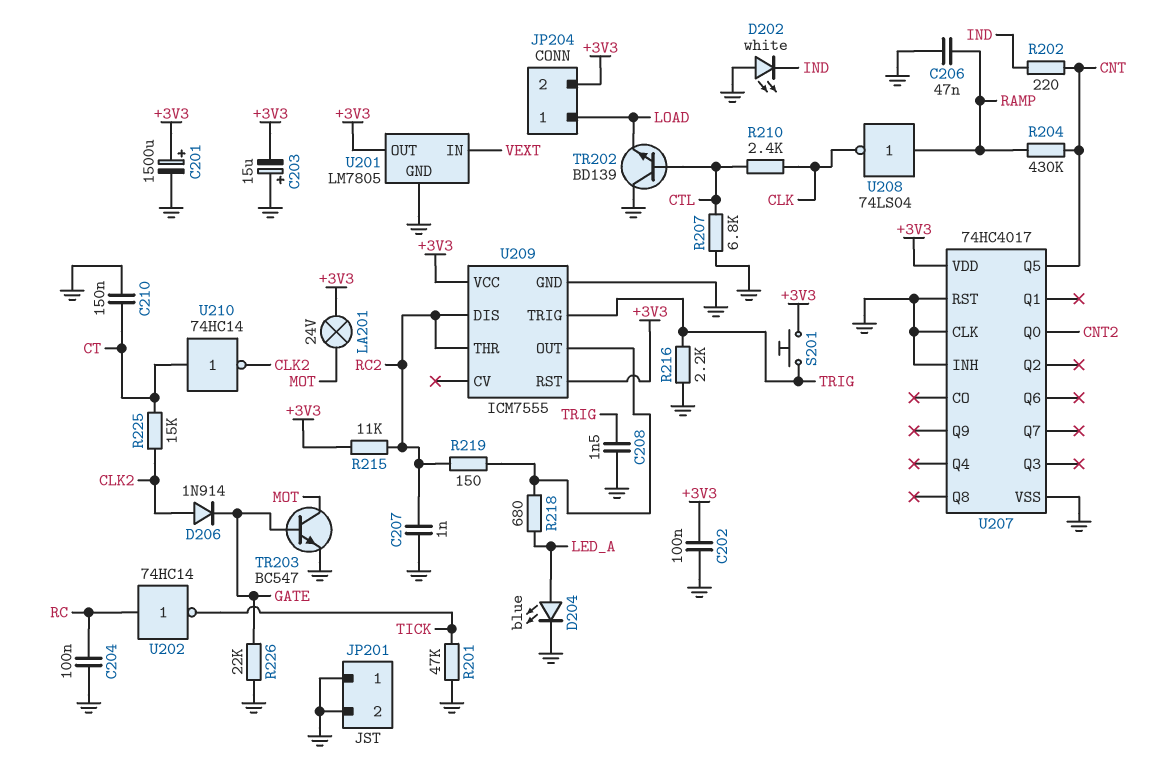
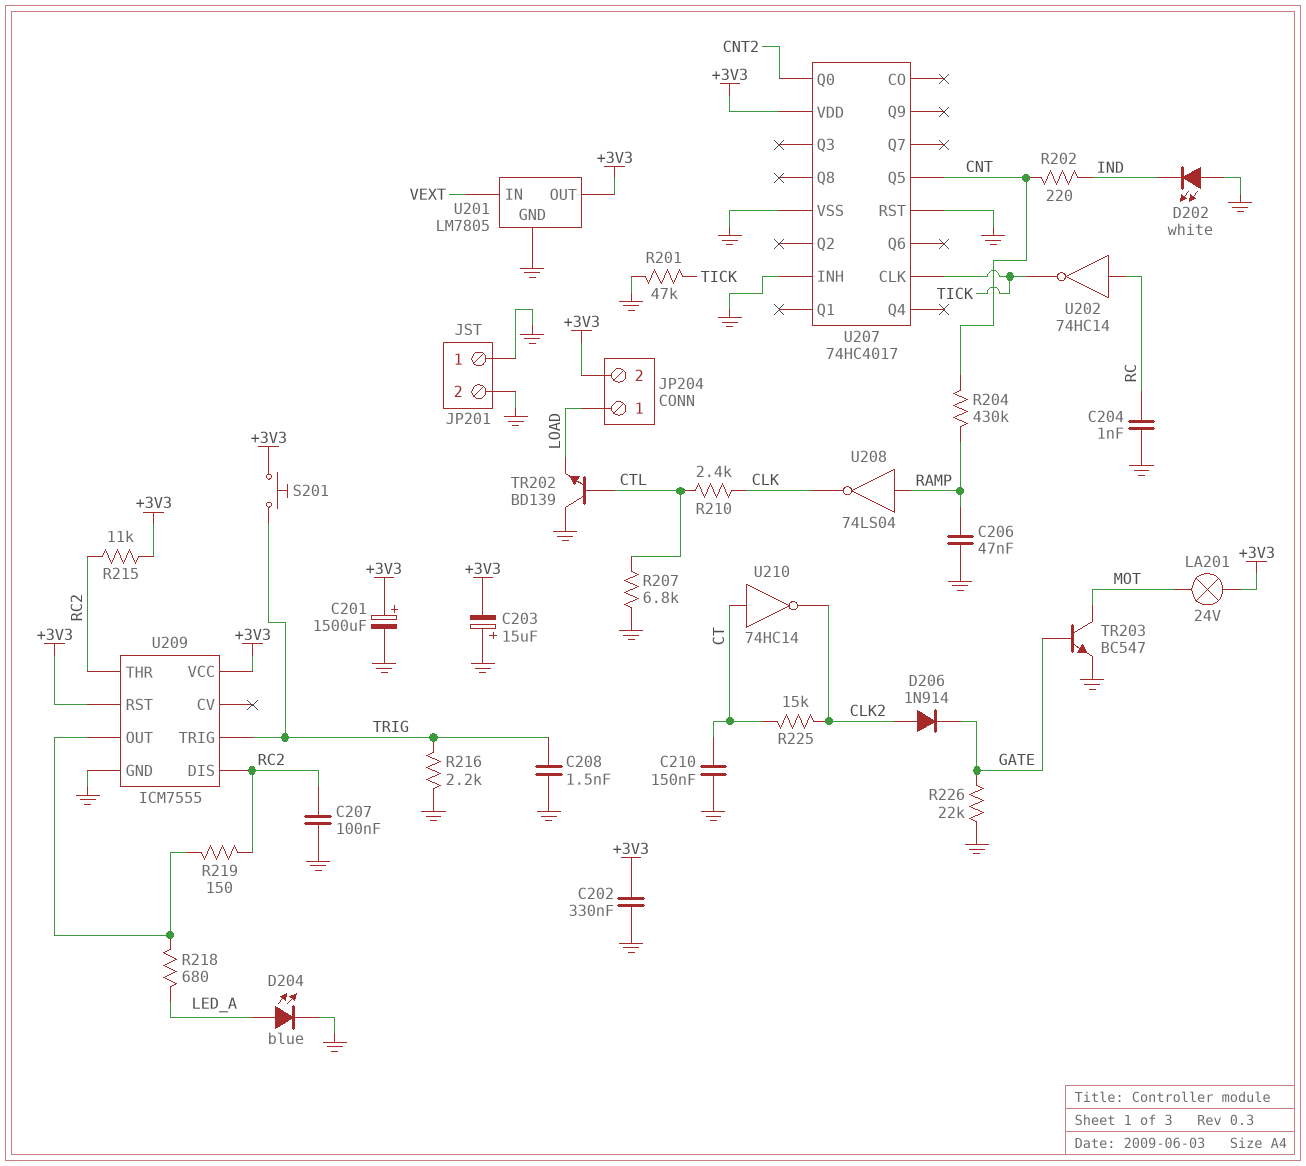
C202: 100nF (+3V3, GND) -> 330nF (+3V3, GND)
C204: 100nF (GND, RC) -> 1nF (GND, RC)
C207: 1nF (GND, RC2) -> 100nF (GND, RC2)
U207 pin CLK: GND -> TICK

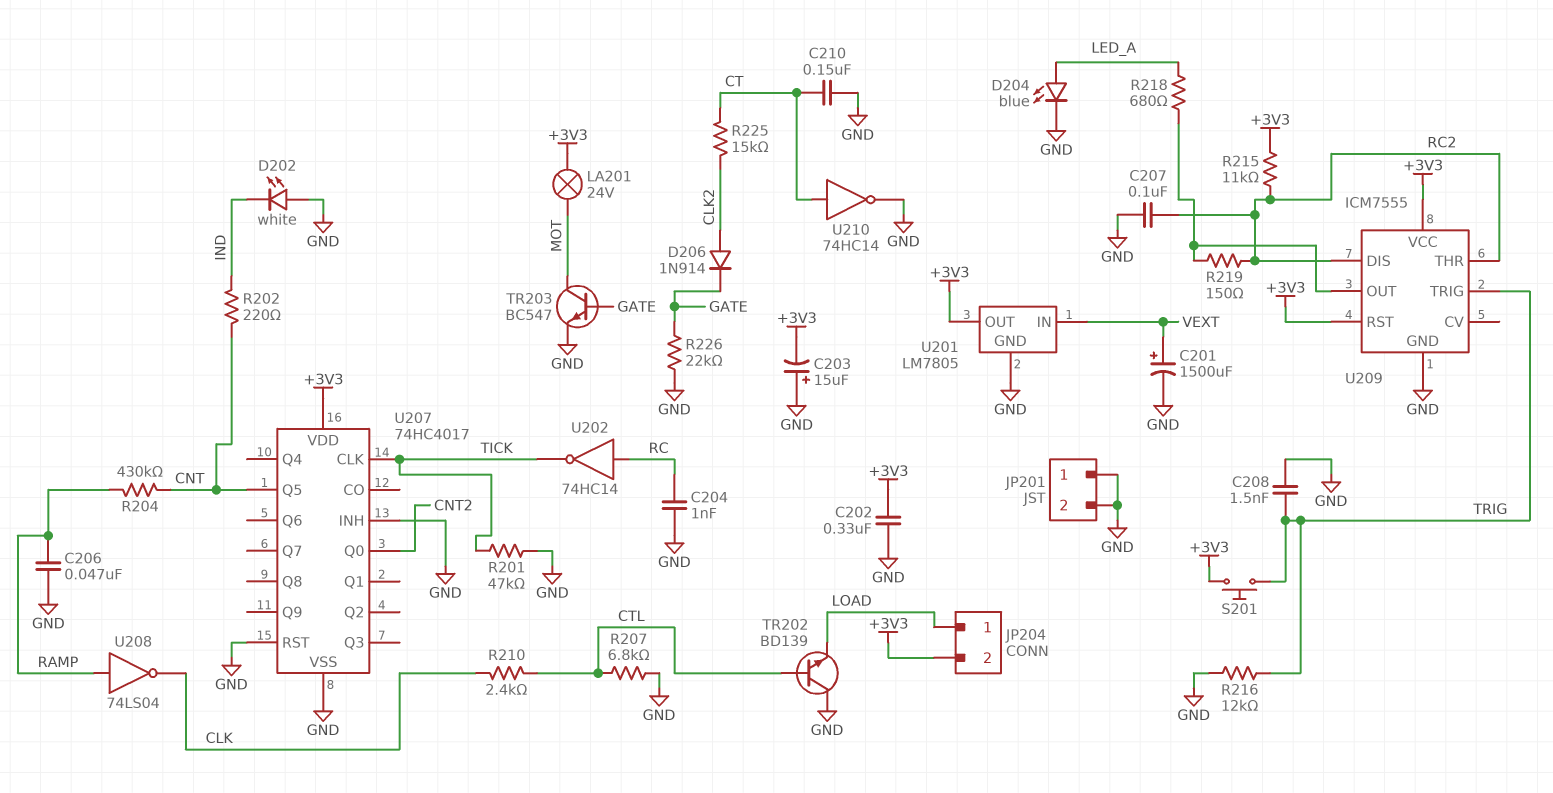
C201: 1500uF (plus +3V3, minus GND) -> 1500uF (plus VEXT, minus GND)
R216: 2.2k (GND, TRIG) -> 12k (GND, TRIG)
U210: NOT 74HC14 (in CT, out CLK2) -> NOT 74HC14 (in CT, out GND)

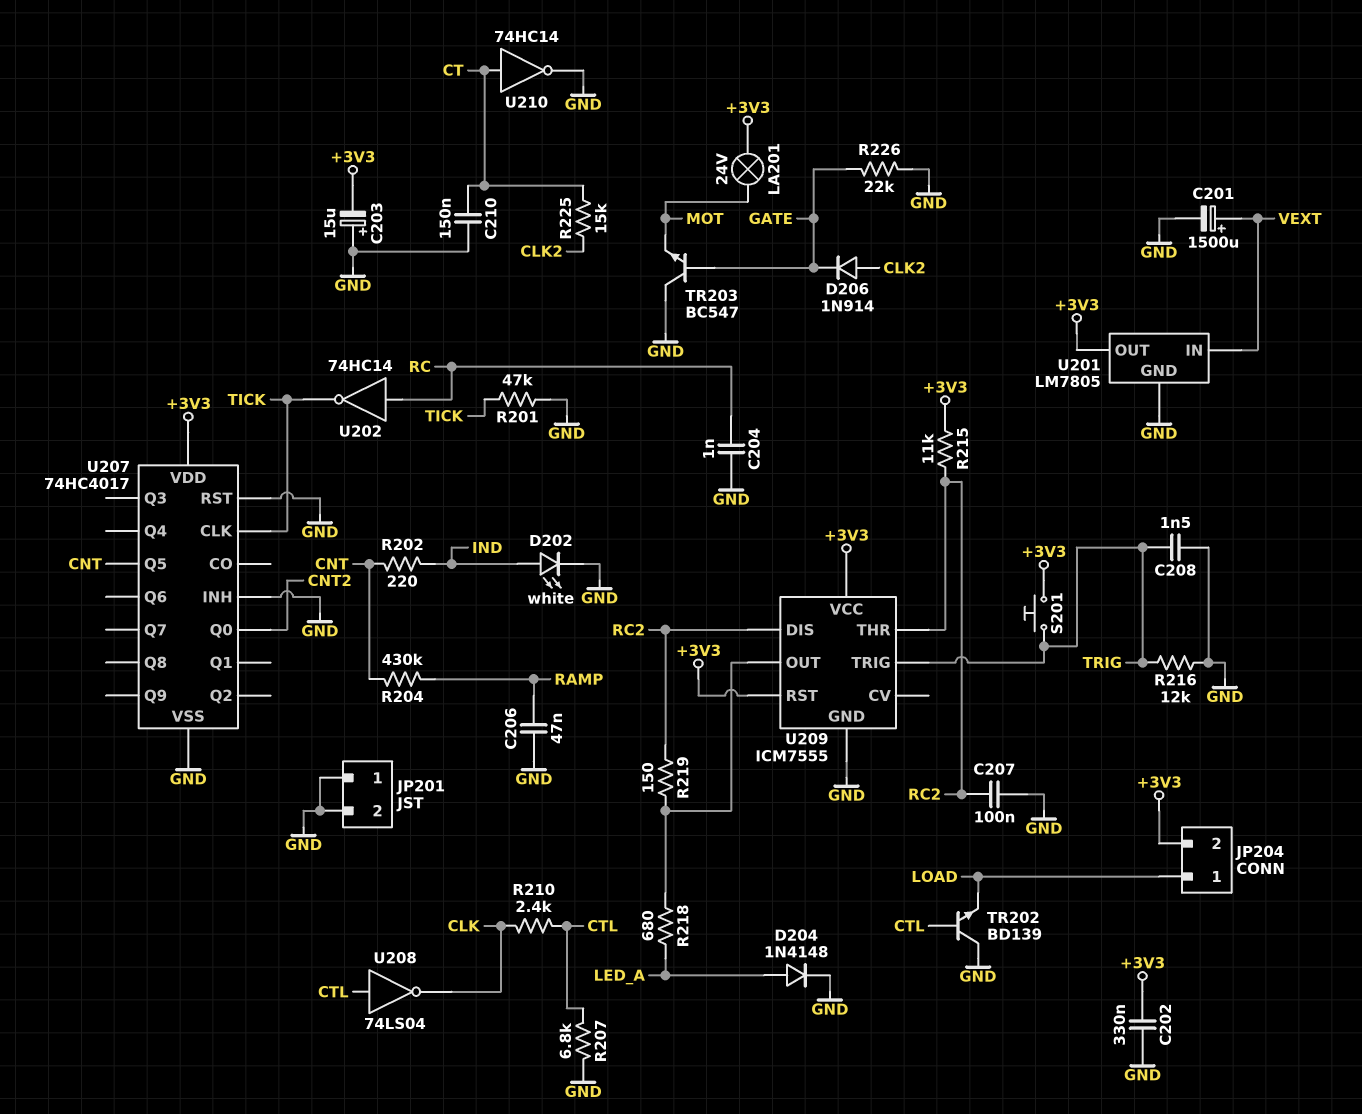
D202: LED white (A GND, K IND) -> LED white (A IND, K GND)
D204: LED blue (A LED_A, K GND) -> diode 1N4148 (A LED_A, K GND)
TR203: NPN BC547 (B GATE, C MOT, E GND) -> NPN BC547 (B GATE, C GND, E MOT)
U208: NOT 74LS04 (in RAMP, out CLK) -> NOT 74LS04 (in CTL, out CLK)

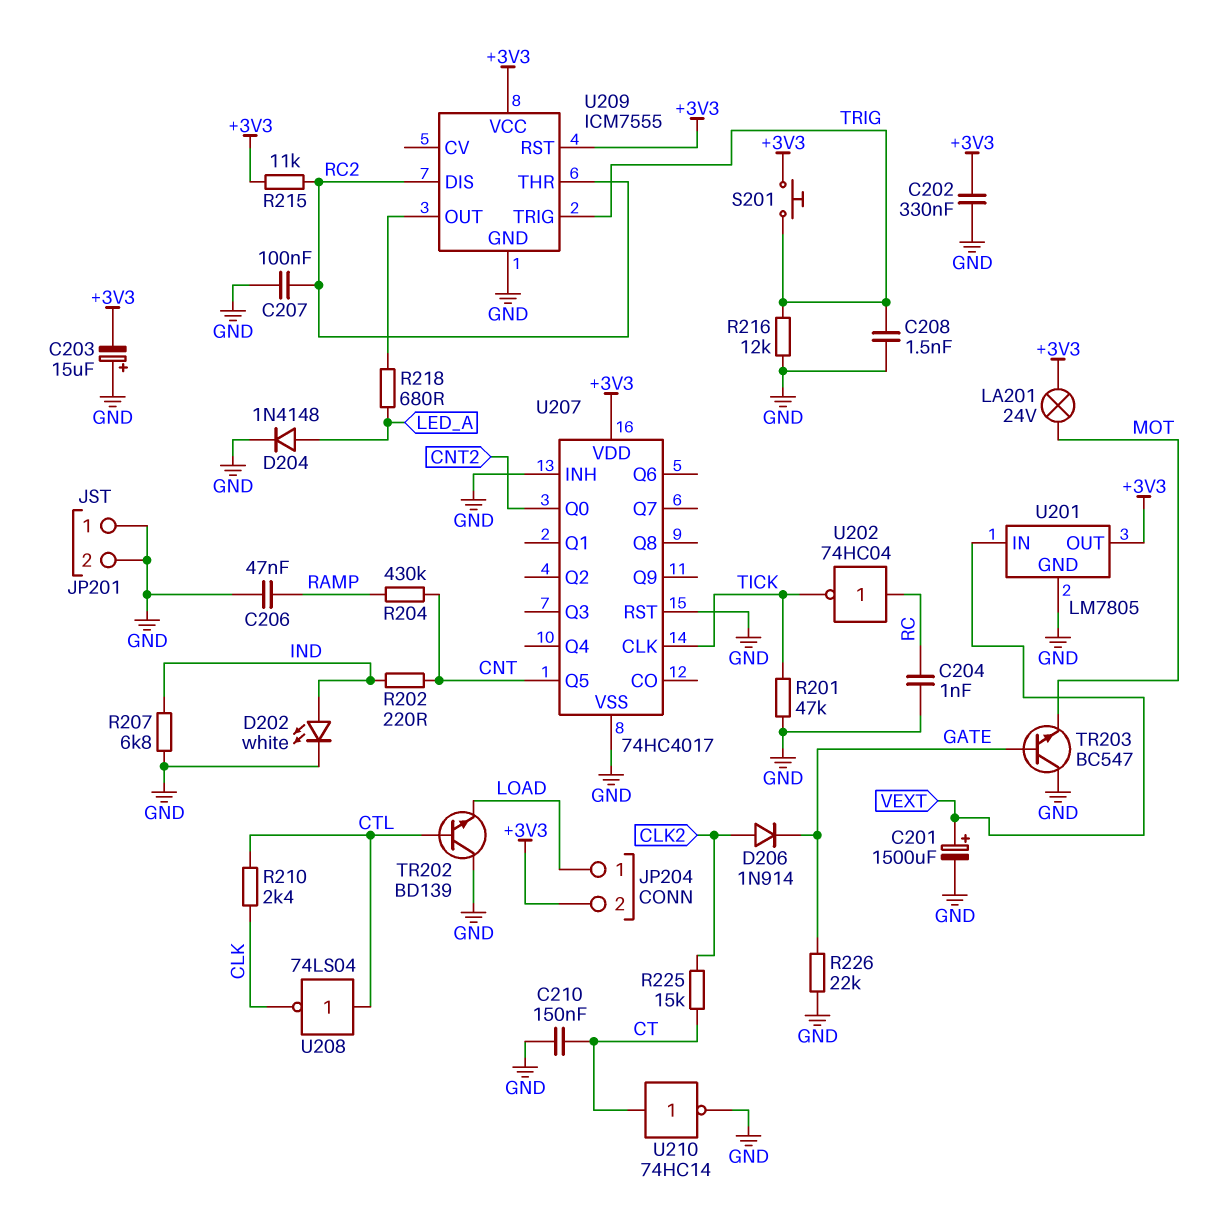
R207: 6.8k (CTL, GND) -> 6.8k (GND, IND)
R219: 150 (RC2, U209/OUT) -> none
U202: NOT 74HC14 (in RC, out TICK) -> NOT 74HC04 (in RC, out TICK)

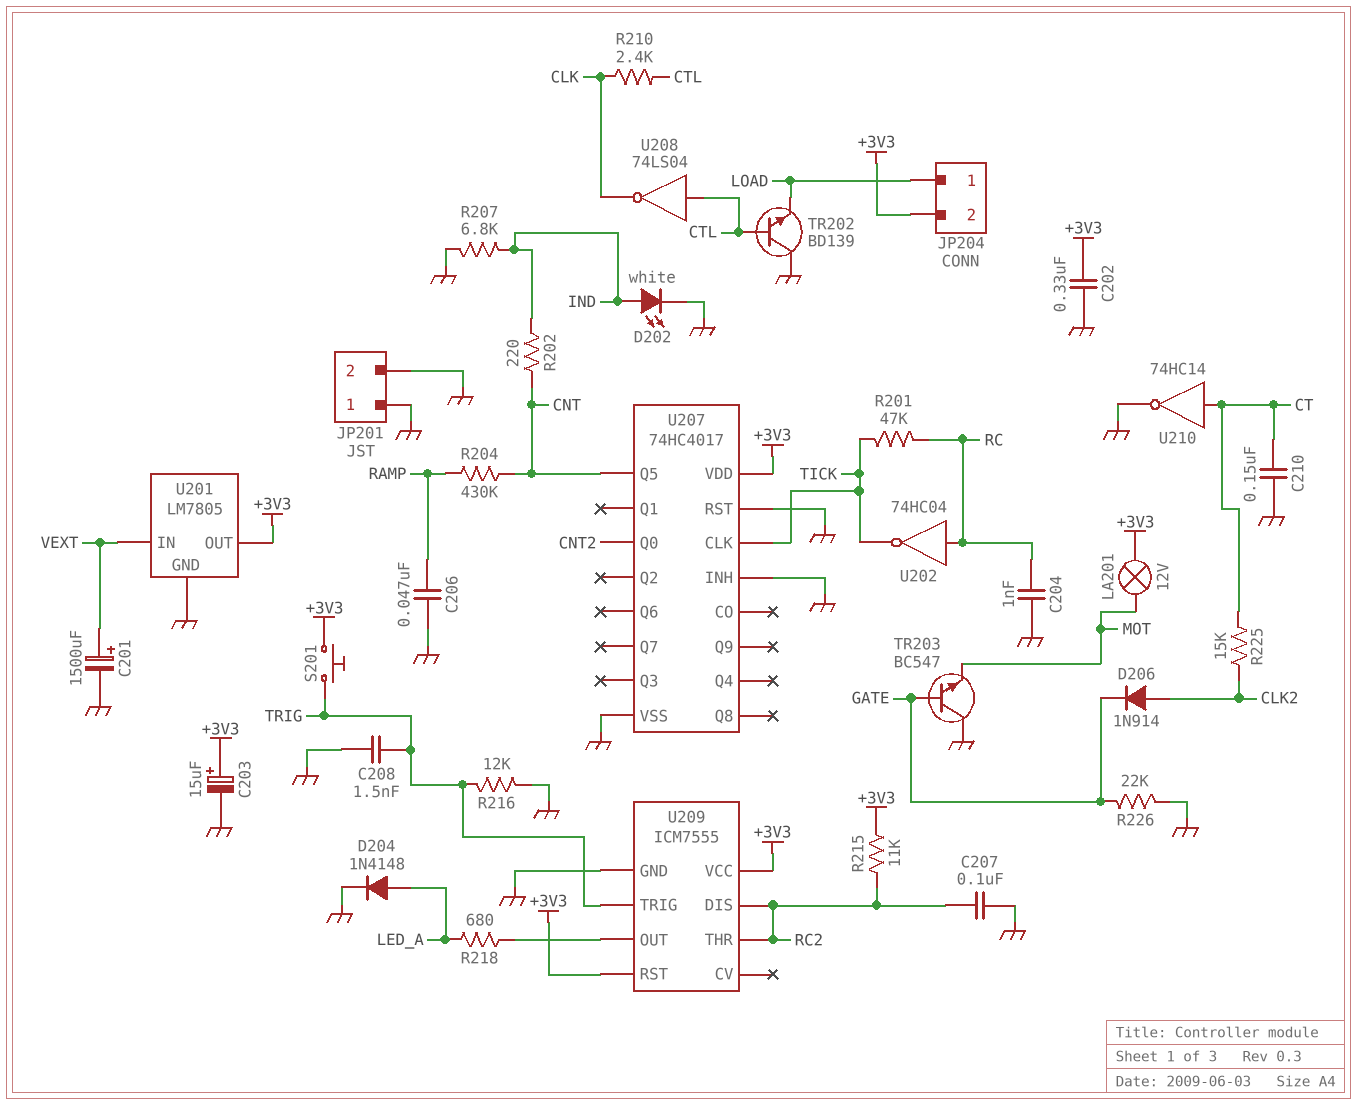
C203: 15uF (plus GND, minus +3V3) -> 15uF (plus +3V3, minus GND)
LA201: lamp 24V (+3V3, MOT) -> lamp 12V (+3V3, MOT)
R201: 47k (GND, TICK) -> 47k (RC, TICK)

